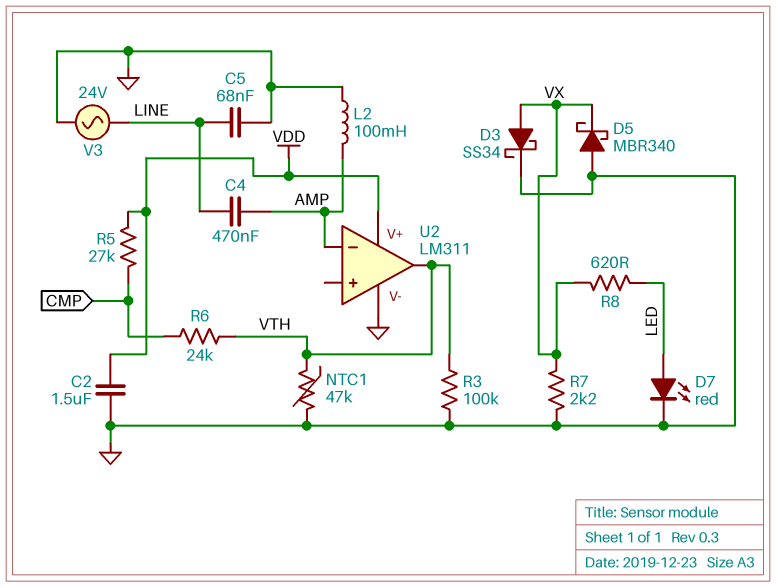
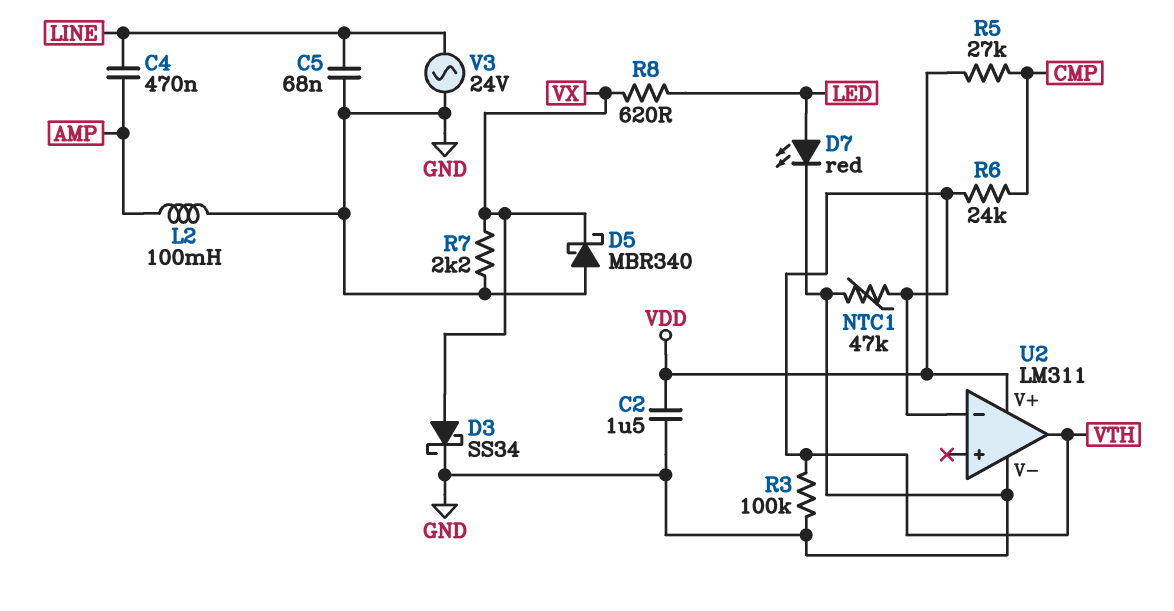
U2 pin in-: AMP -> VTH

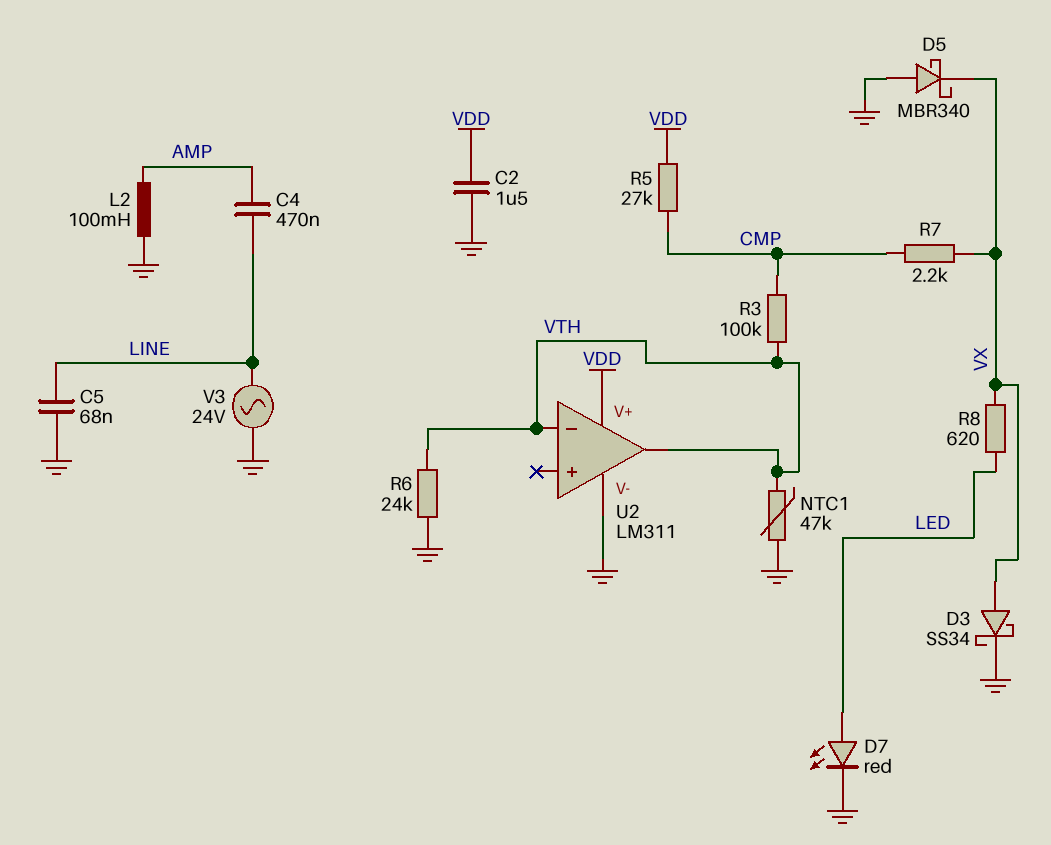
R3: 100k (GND, VTH) -> 100k (CMP, VTH)
R6: 24k (CMP, VTH) -> 24k (GND, VTH)
R7: 2.2k (GND, VX) -> 2.2k (CMP, VX)

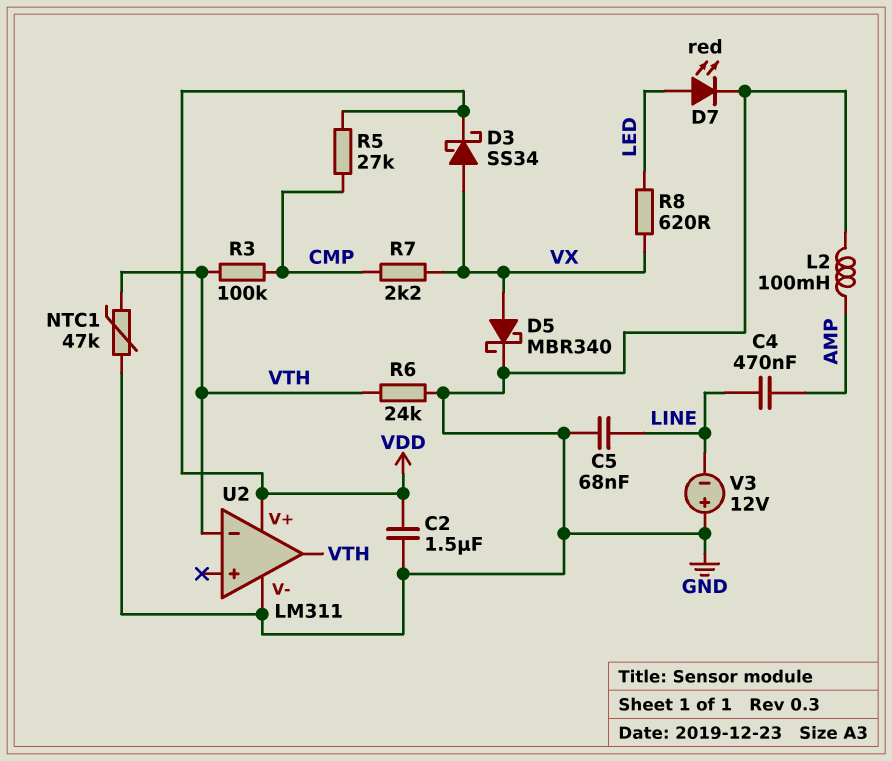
D3: schottky SS34 (A VX, K GND) -> schottky SS34 (A VX, K VDD)
D5: schottky MBR340 (A GND, K VX) -> schottky MBR340 (A VX, K GND)
V3: AC 24V (GND, LINE) -> 12V (plus GND, minus LINE)

